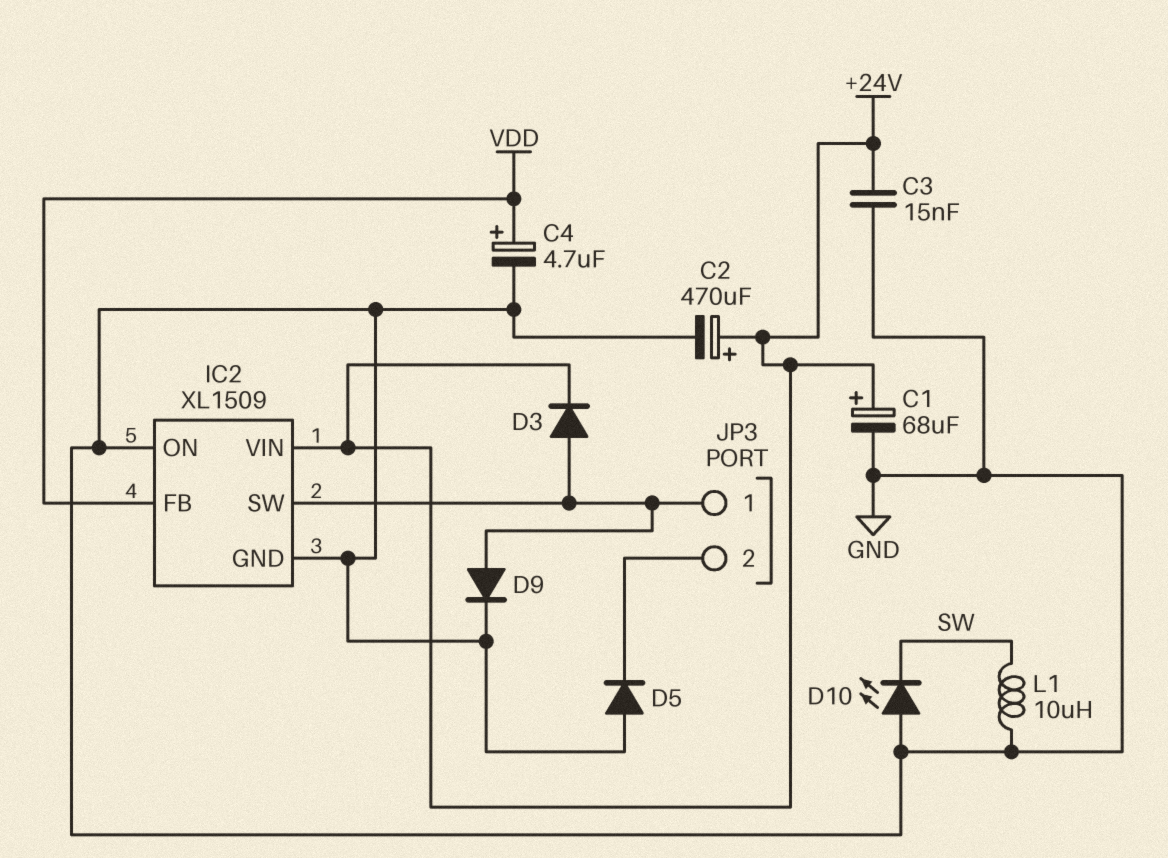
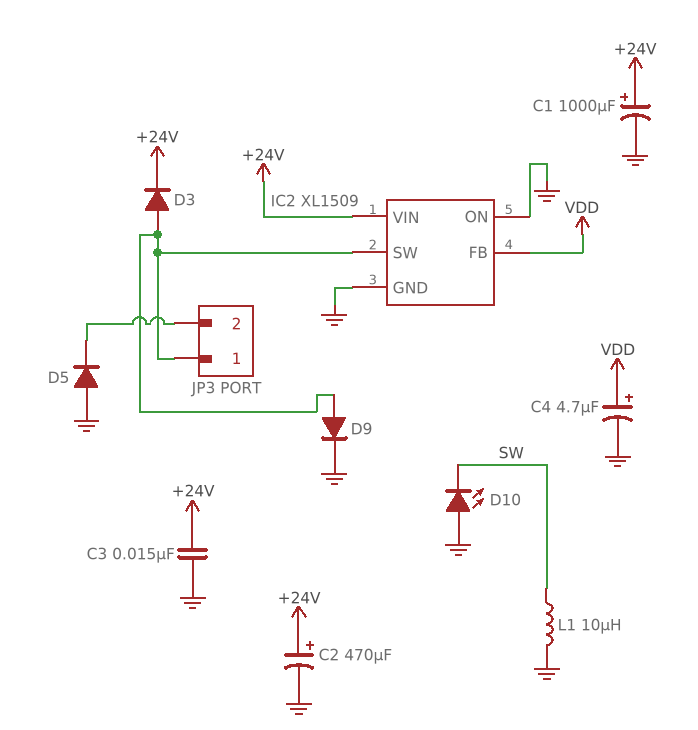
C1: 68uF (plus +24V, minus GND) -> 1000uF (plus +24V, minus GND)

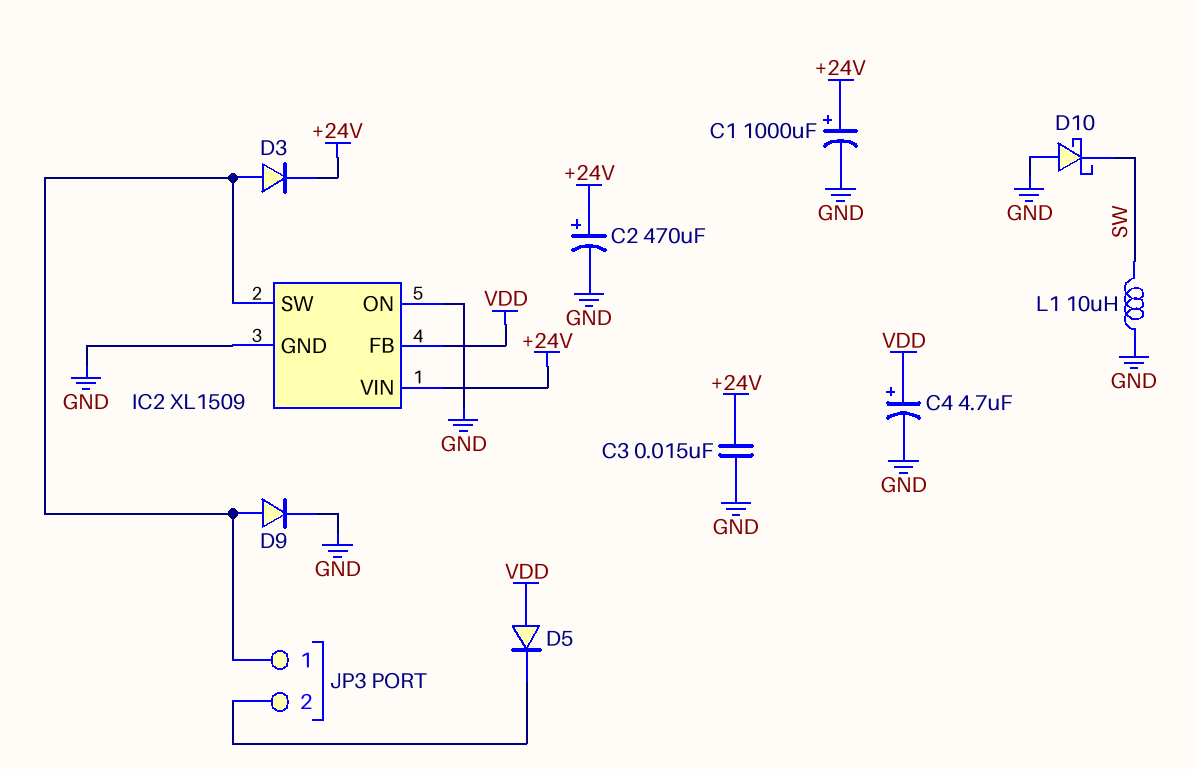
D5: diode (A GND, K JP3/2) -> diode (A VDD, K JP3/2)
D10: LED (A GND, K SW) -> schottky (A GND, K SW)

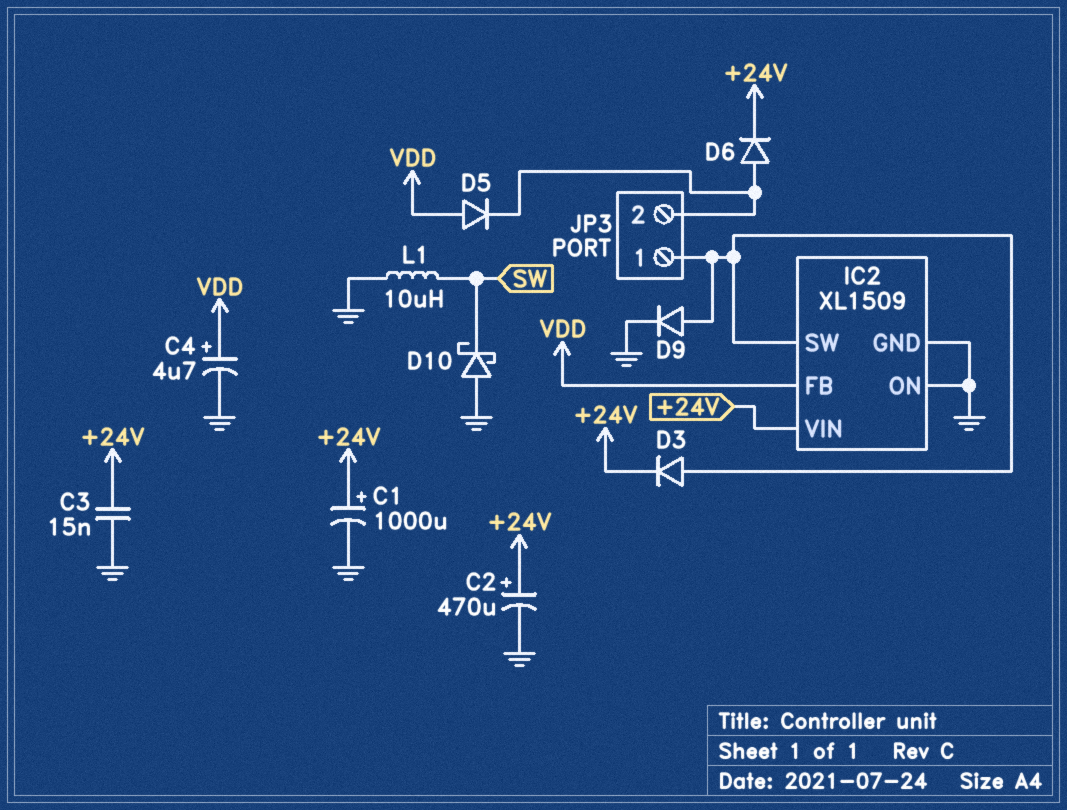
D6: none -> diode (A JP3/2, K +24V)

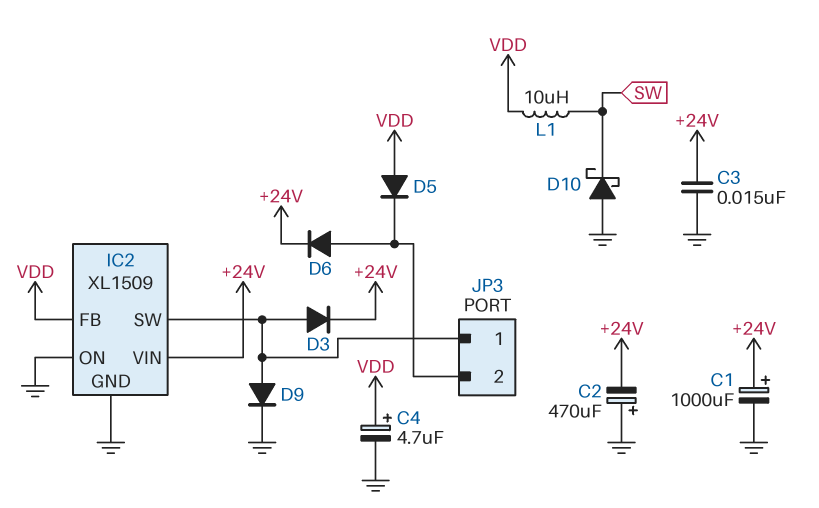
C2: 470uF (plus +24V, minus GND) -> 470uF (plus GND, minus +24V)
L1: 10uH (GND, SW) -> 10uH (SW, VDD)

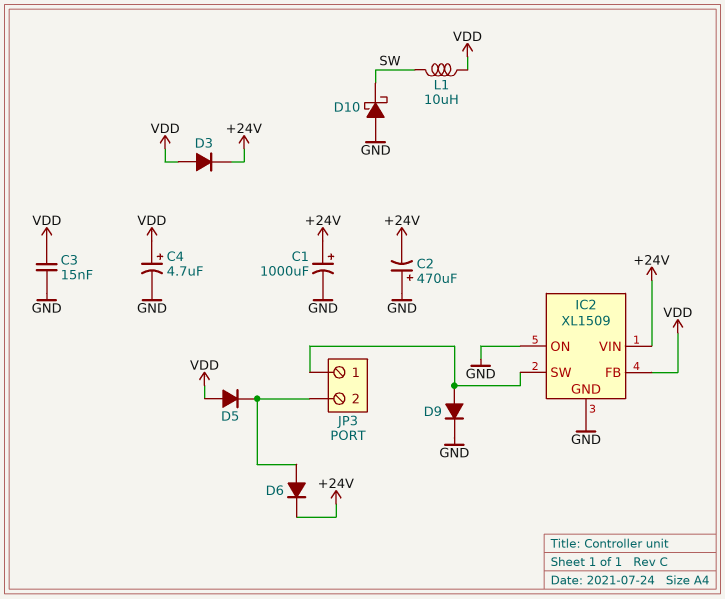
C3: 15nF (+24V, GND) -> 15nF (GND, VDD)
D3: diode (A IC2/SW, K +24V) -> diode (A VDD, K +24V)

